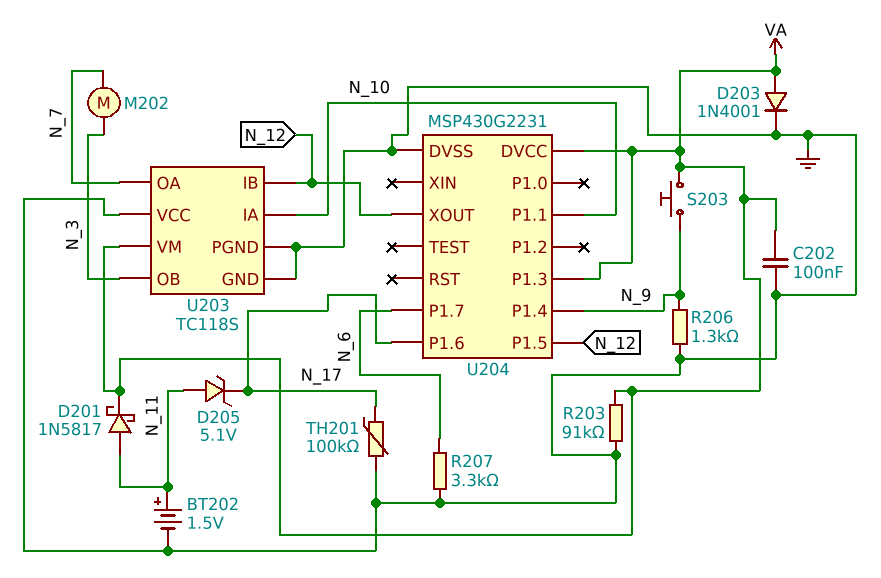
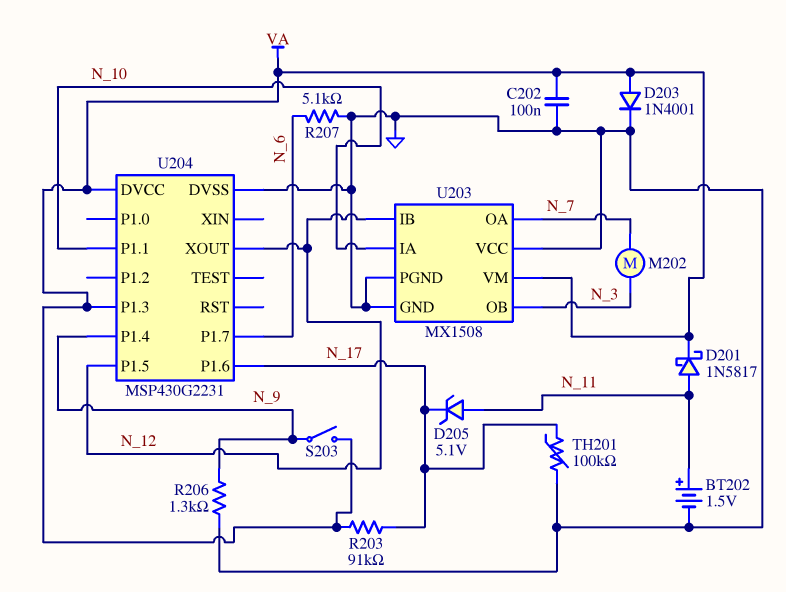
R203: 91k (GND, VA) -> 91k (N_17, VA)
R207: 3.3k (GND, N_6) -> 5.1k (GND, N_6)
S203: button (N_9, VA) -> switch (N_9, VA)
U203: TC118S -> MX1508

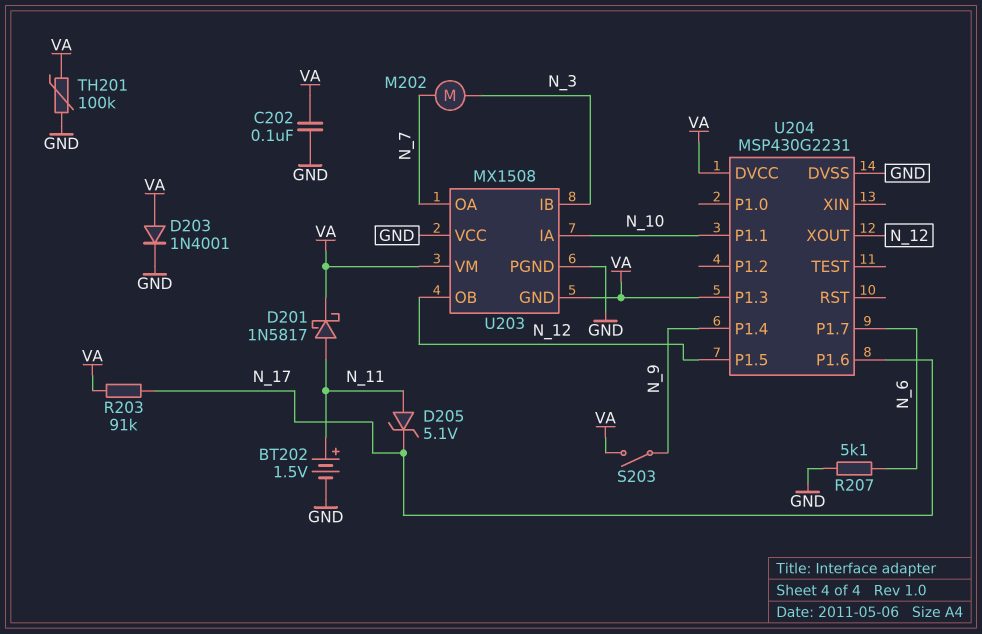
R206: 1.3k (GND, N_9) -> none
TH201: 100k (GND, N_17) -> 100k (GND, VA)
U203 pin GND: GND -> VA
U203 pin IB: N_12 -> N_3
U203 pin OB: N_3 -> N_12

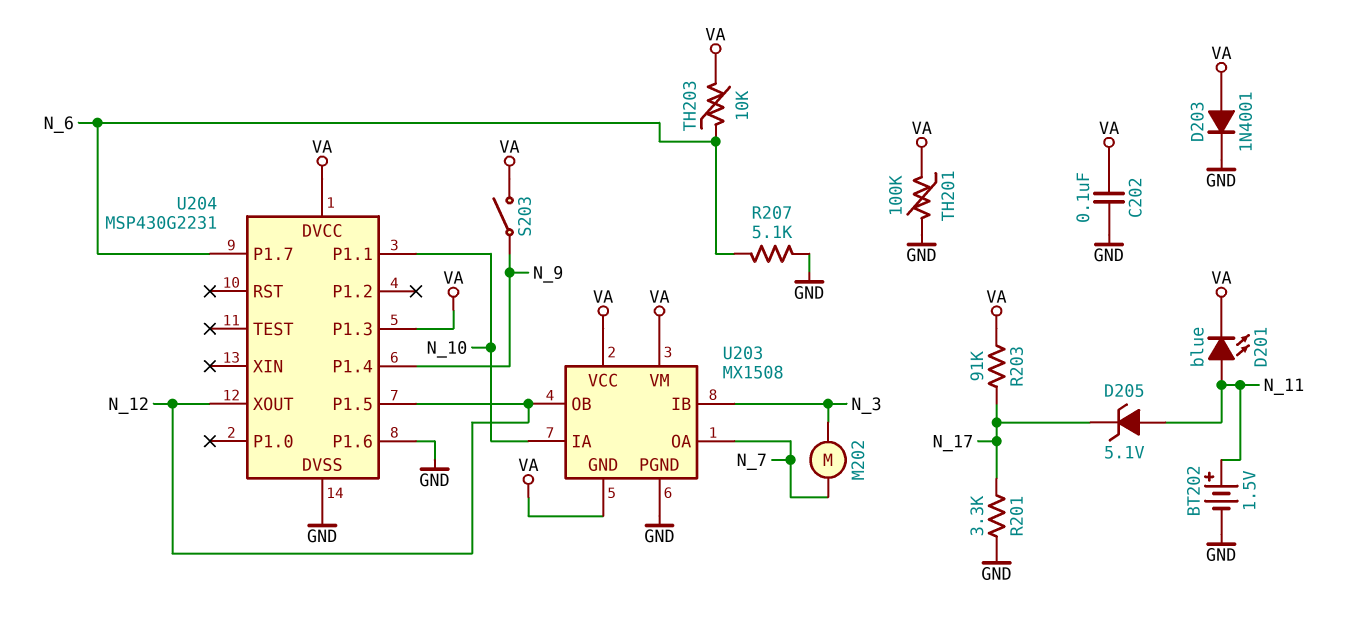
D201: schottky 1N5817 (A N_11, K VA) -> LED blue (A N_11, K VA)
R201: none -> 3.3k (GND, N_17)
TH203: none -> 10k (N_6, VA)
U203 pin VCC: GND -> VA
U204 pin P1.6: N_17 -> GND

